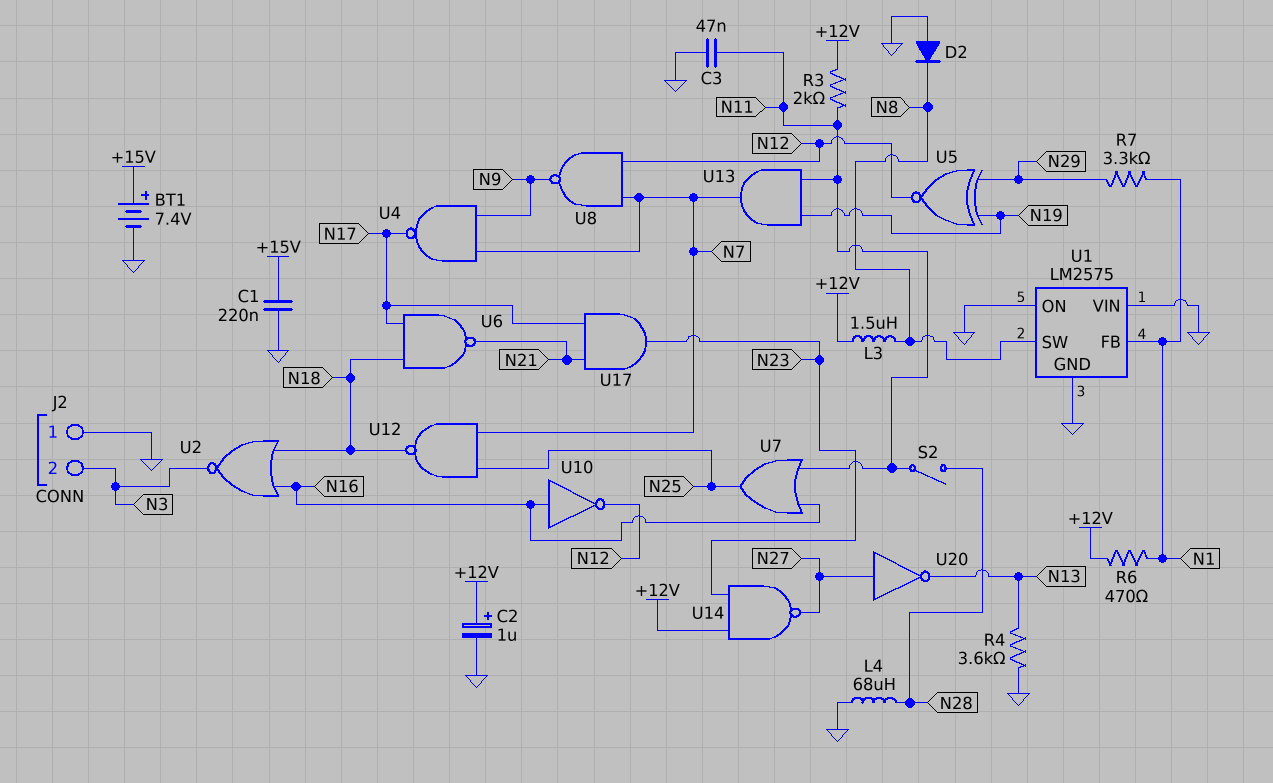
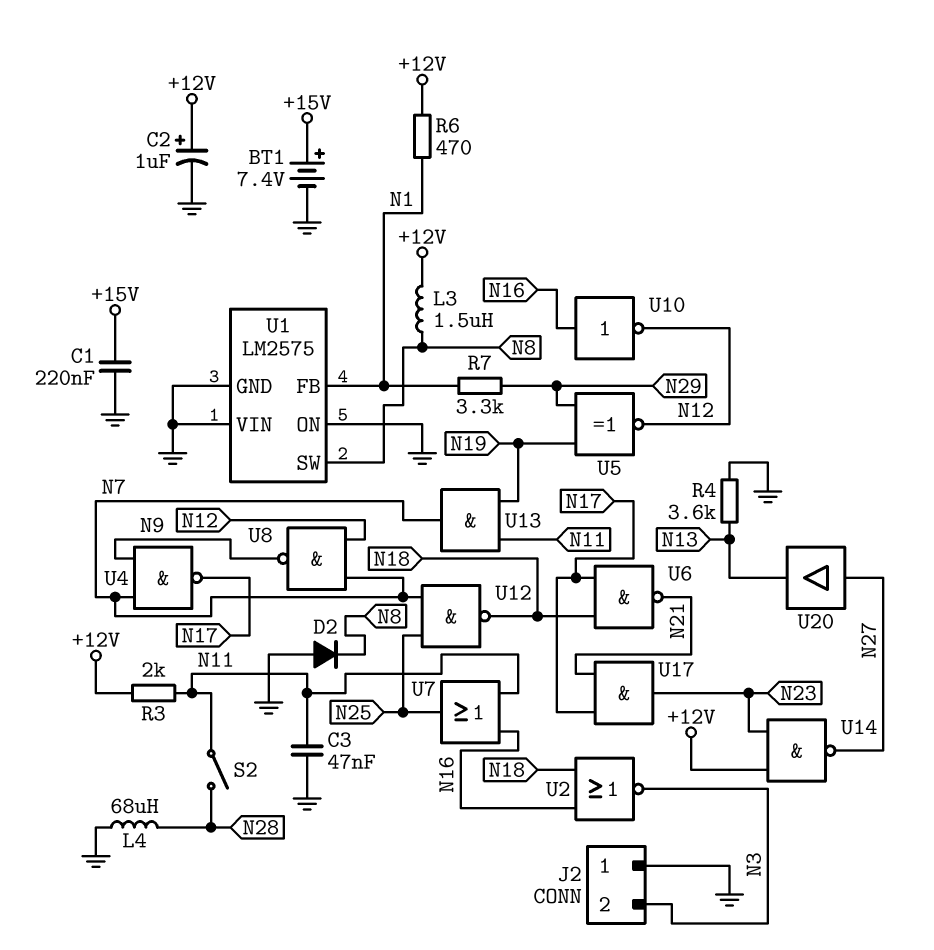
U20: NOT (in N27, out N13) -> buffer (in N27, out N13)

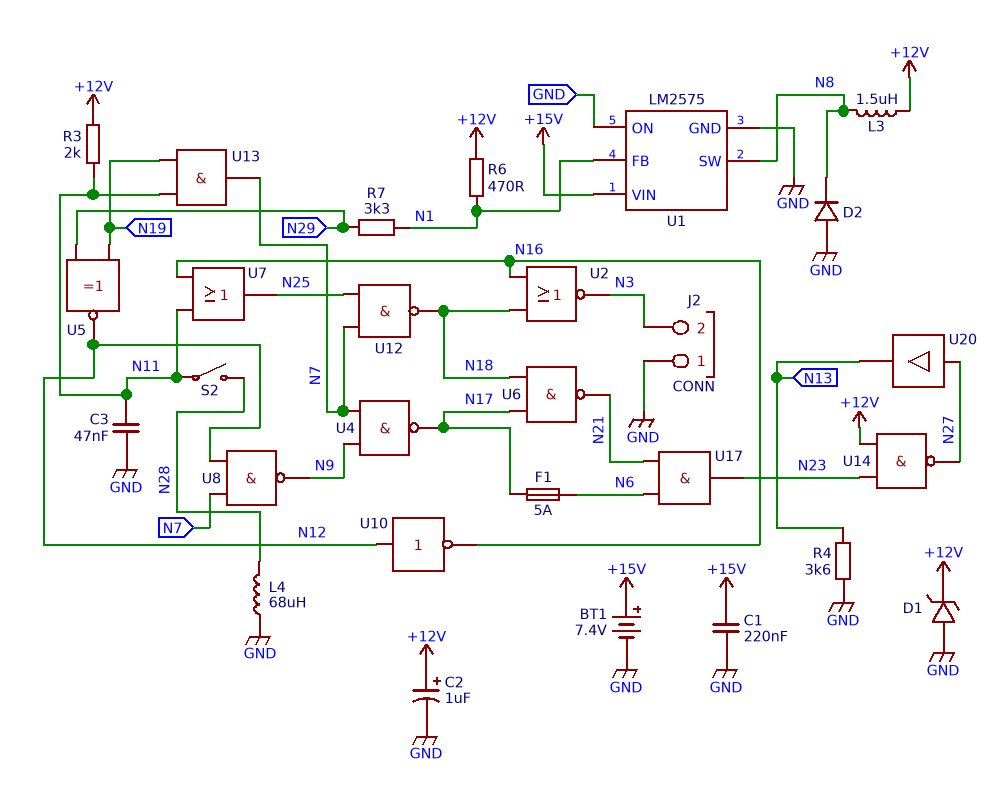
D1: none -> zener (A GND, K +12V)
F1: none -> 5A (N6, N17)
U1 pin VIN: GND -> +15V
U10: NOT (in N16, out N12) -> NOT (in N12, out N16)
U17: AND (in N17, in N21, out N23) -> AND (in N6, in N21, out N23)

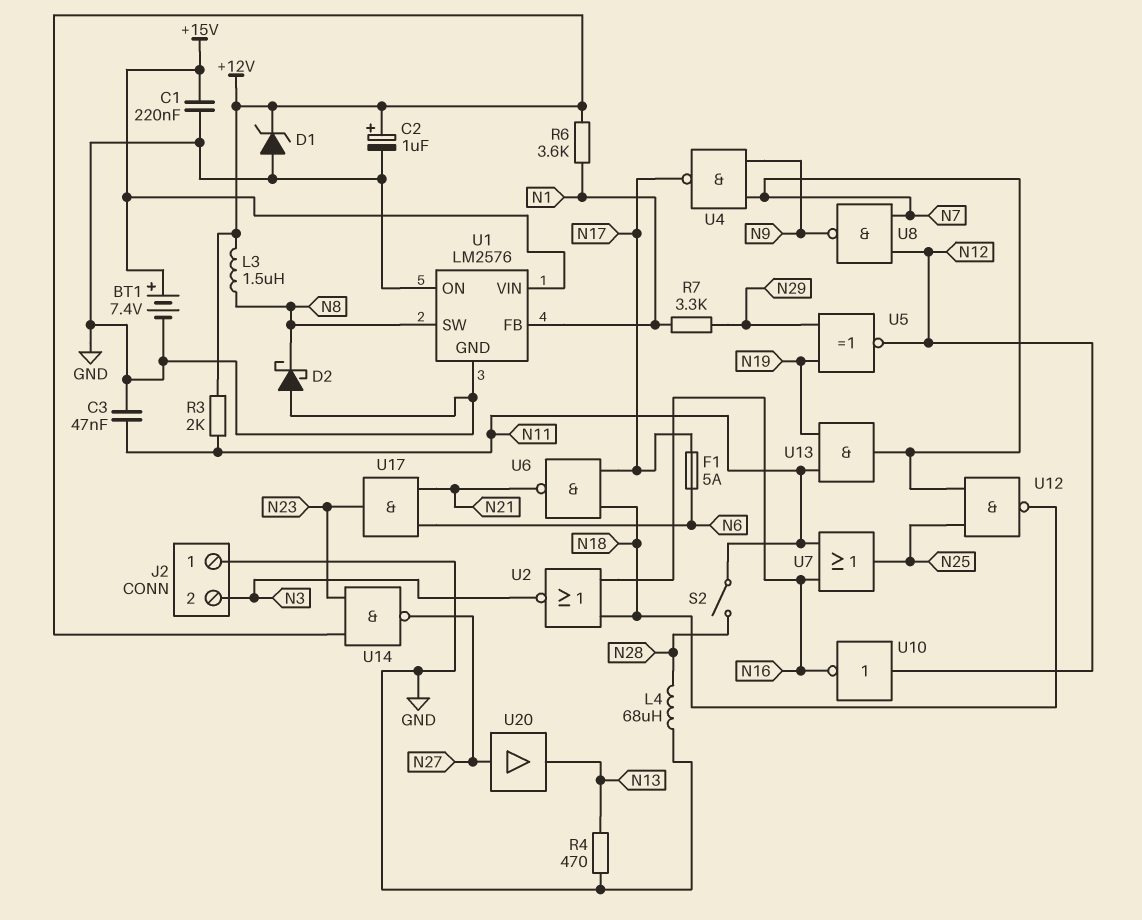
D2: diode (A GND, K N8) -> schottky (A GND, K N8)
R4: 3.6k (GND, N13) -> 470 (GND, N13)
R6: 470 (+12V, N1) -> 3.6k (+12V, N1)
U1: LM2575 -> LM2576

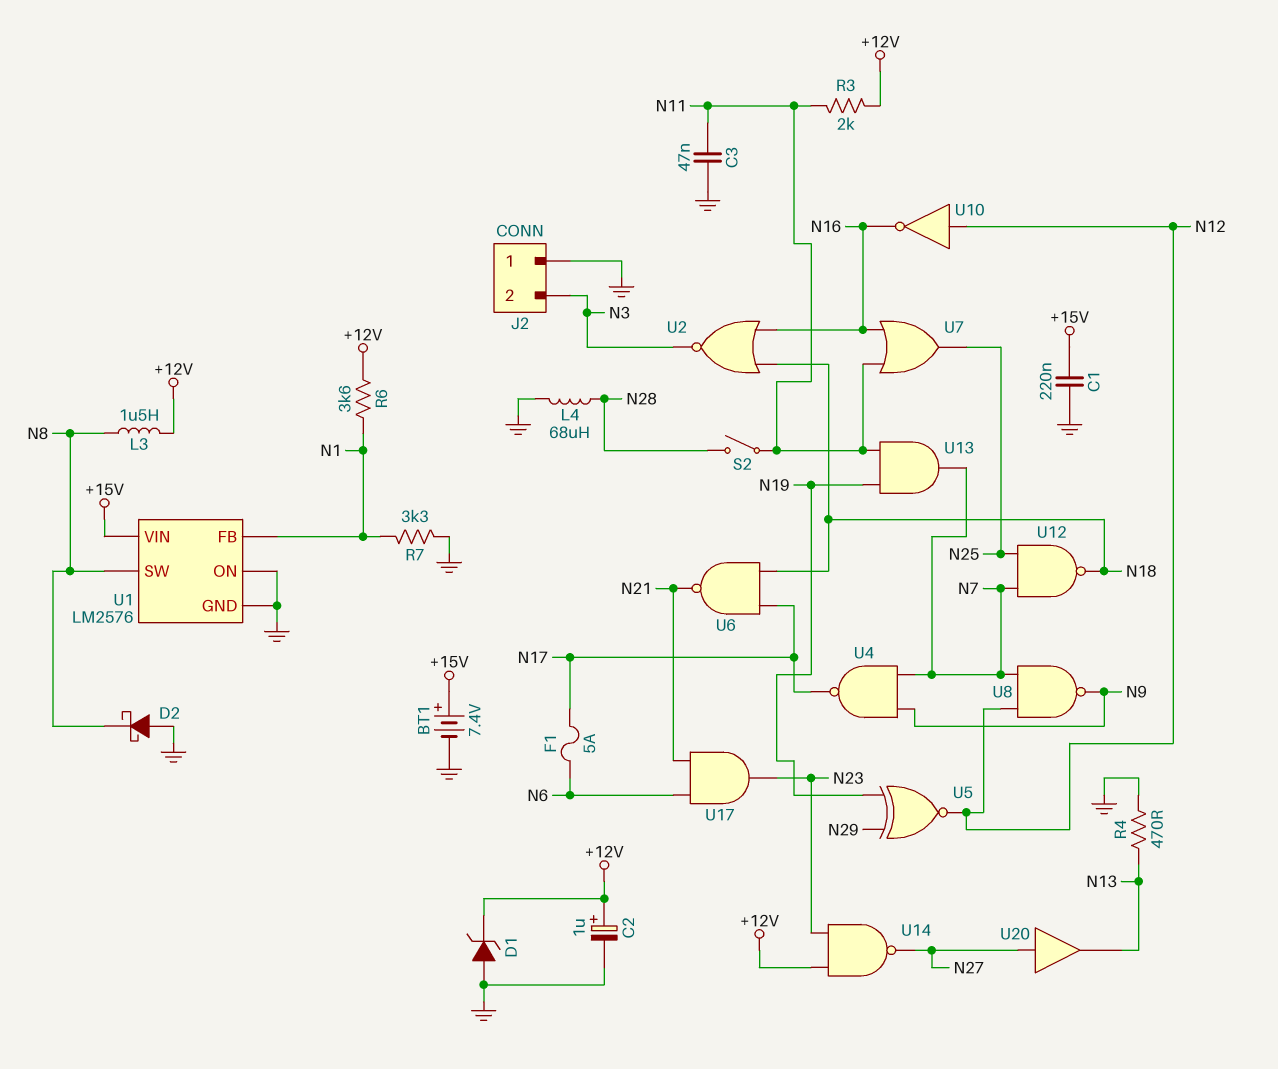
R7: 3.3k (N1, N29) -> 3.3k (GND, N1)

